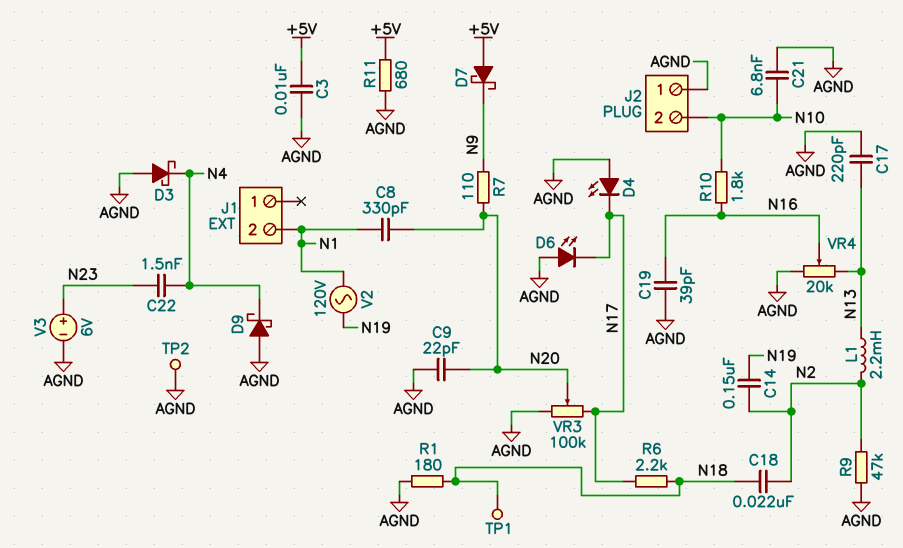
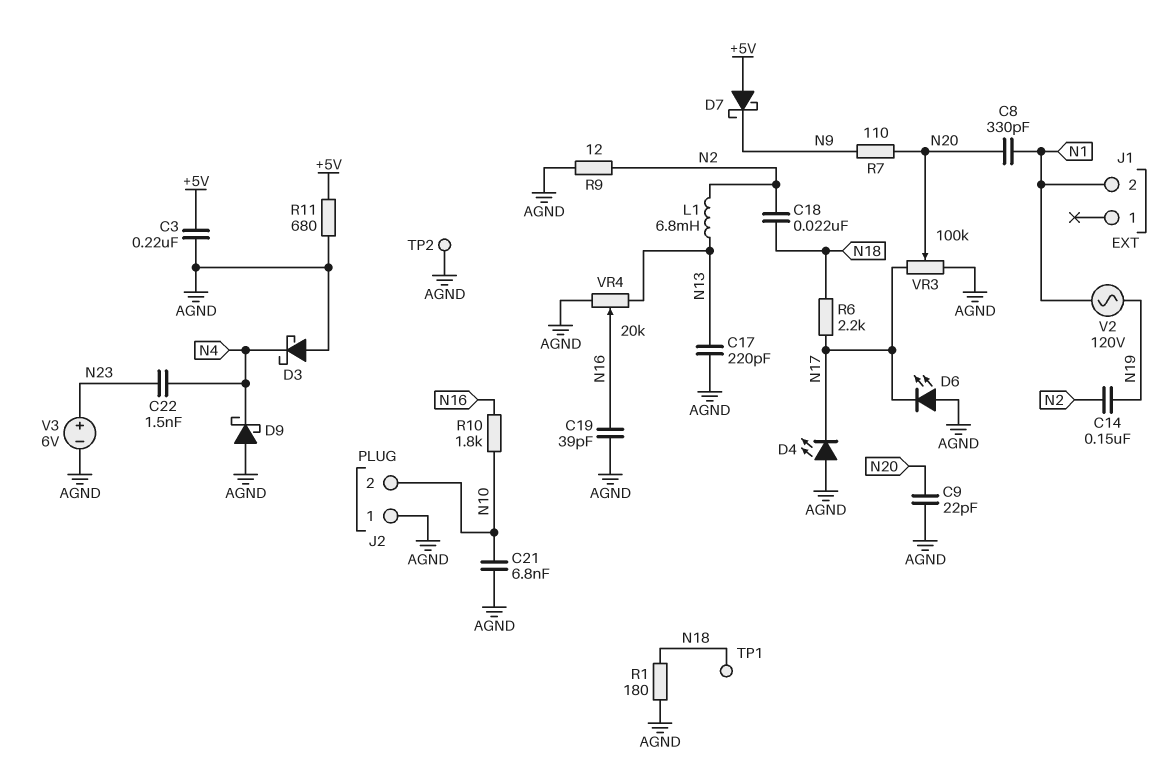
C3: 10nF (+5V, AGND) -> 220nF (+5V, AGND)
L1: 2.2mH (N2, N13) -> 6.8mH (N2, N13)
R9: 47k (AGND, N2) -> 12 (AGND, N2)

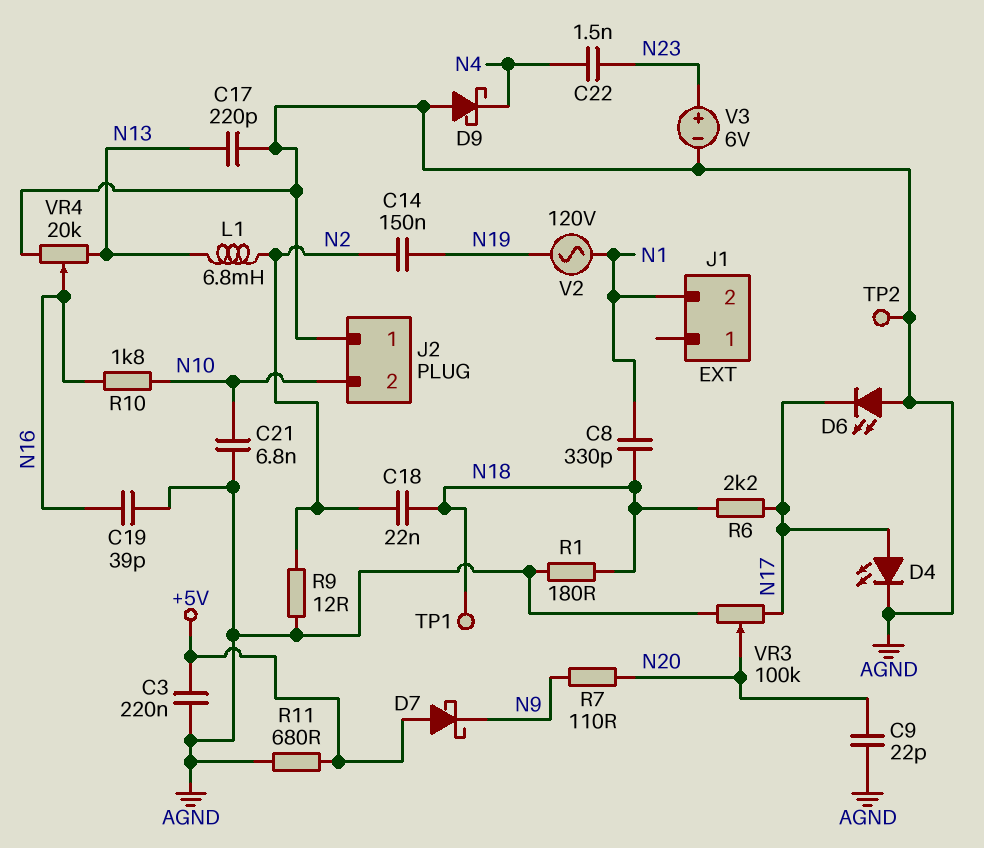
C8: 330pF (N1, N20) -> 330pF (N1, N18)
D3: schottky (A AGND, K N4) -> none
D4: LED (A AGND, K N17) -> LED (A N17, K AGND)

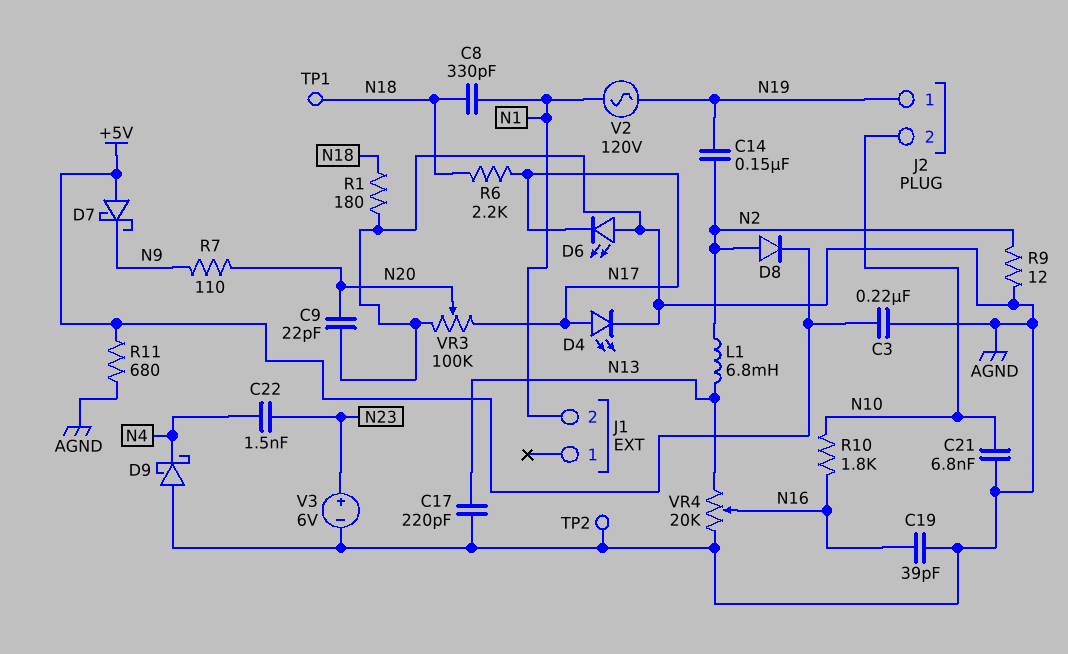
C18: 22nF (N2, N18) -> none
D8: none -> diode (A N2, K +5V)
J2 pin 1: AGND -> N19

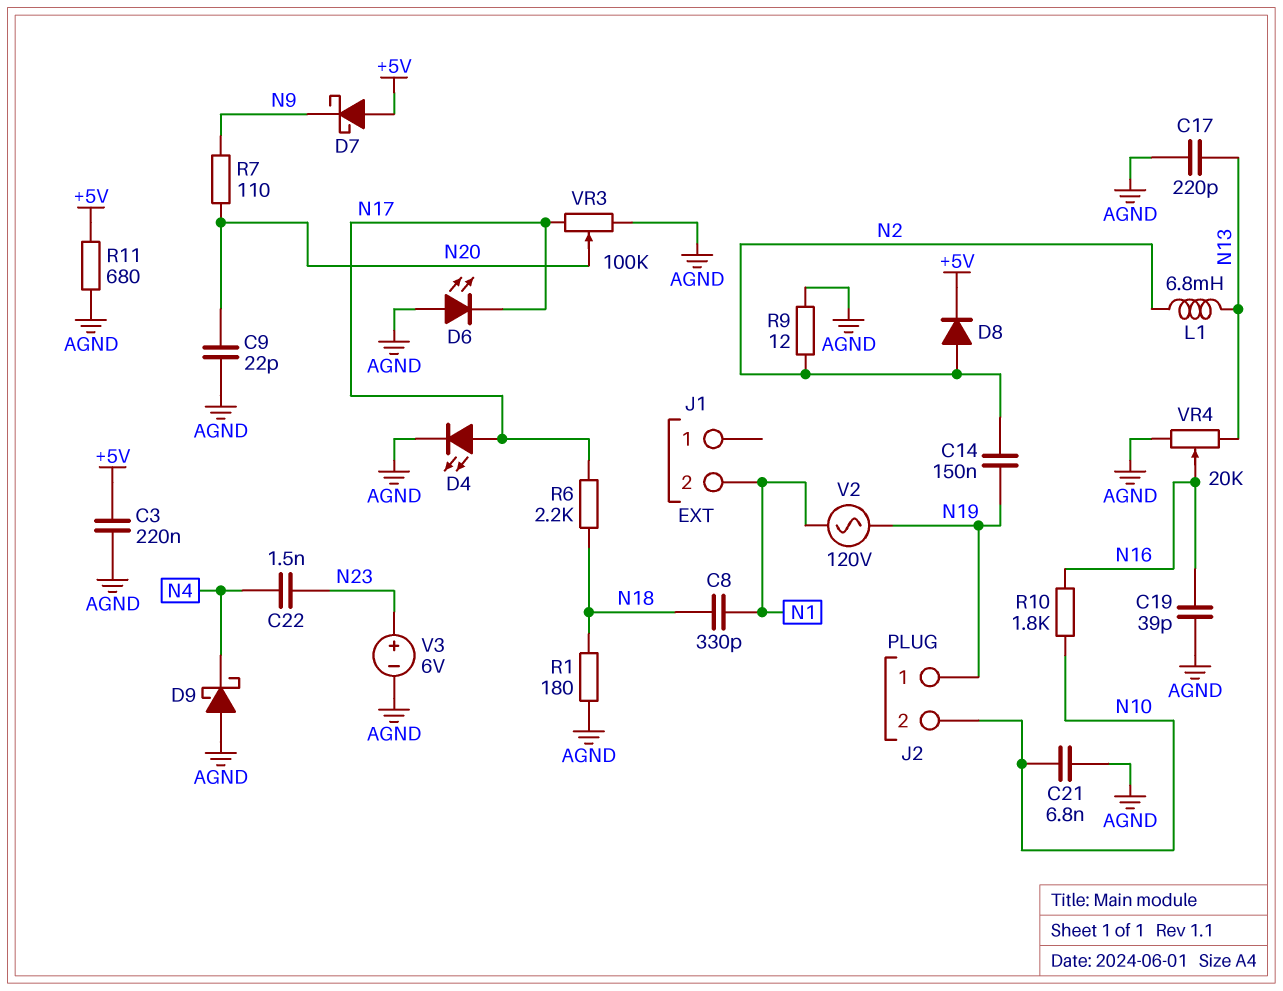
TP1: test point (N18) -> none
TP2: test point (AGND) -> none

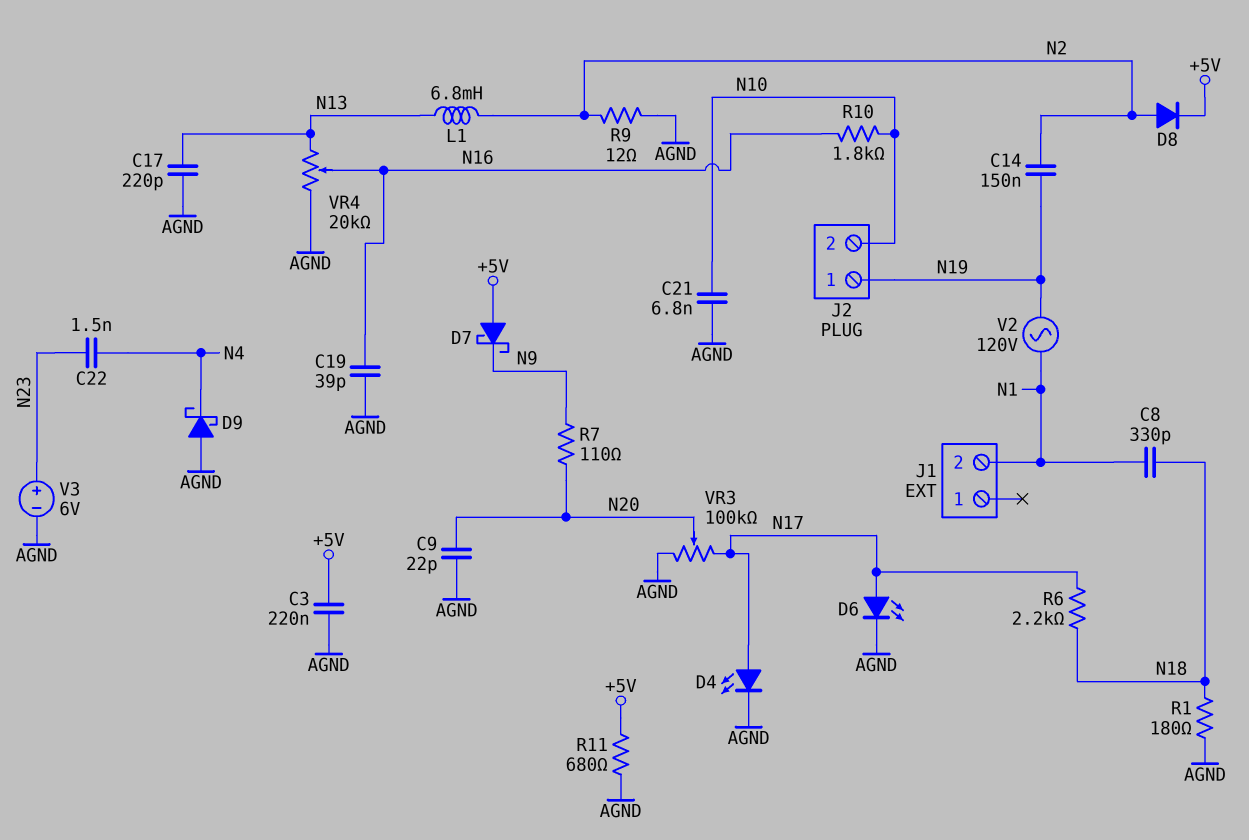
D6: LED (A AGND, K N17) -> LED (A N17, K AGND)

